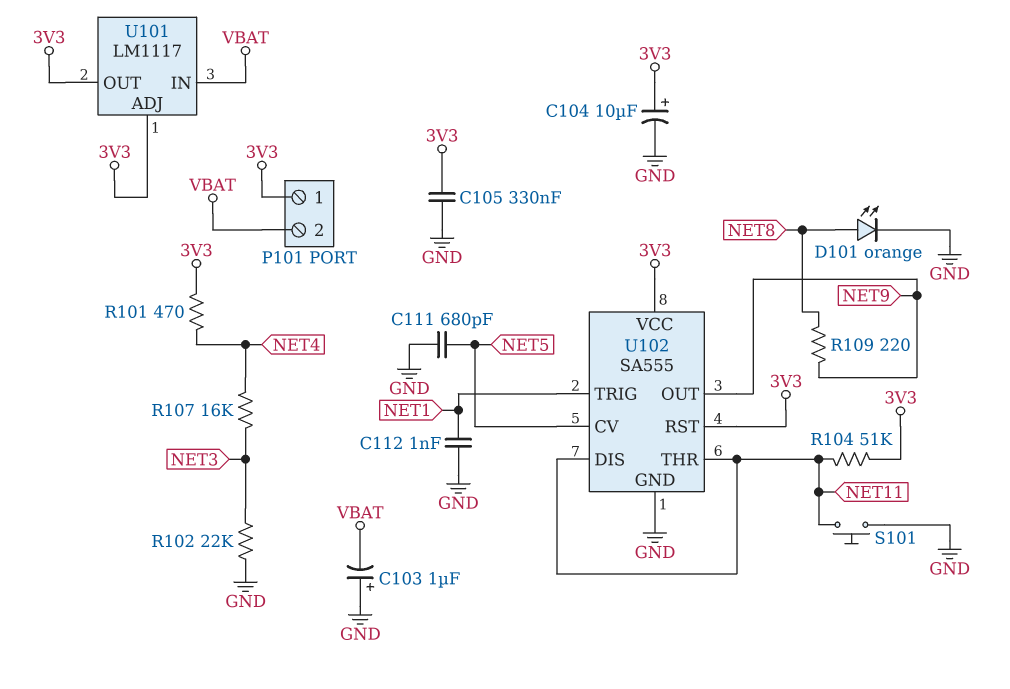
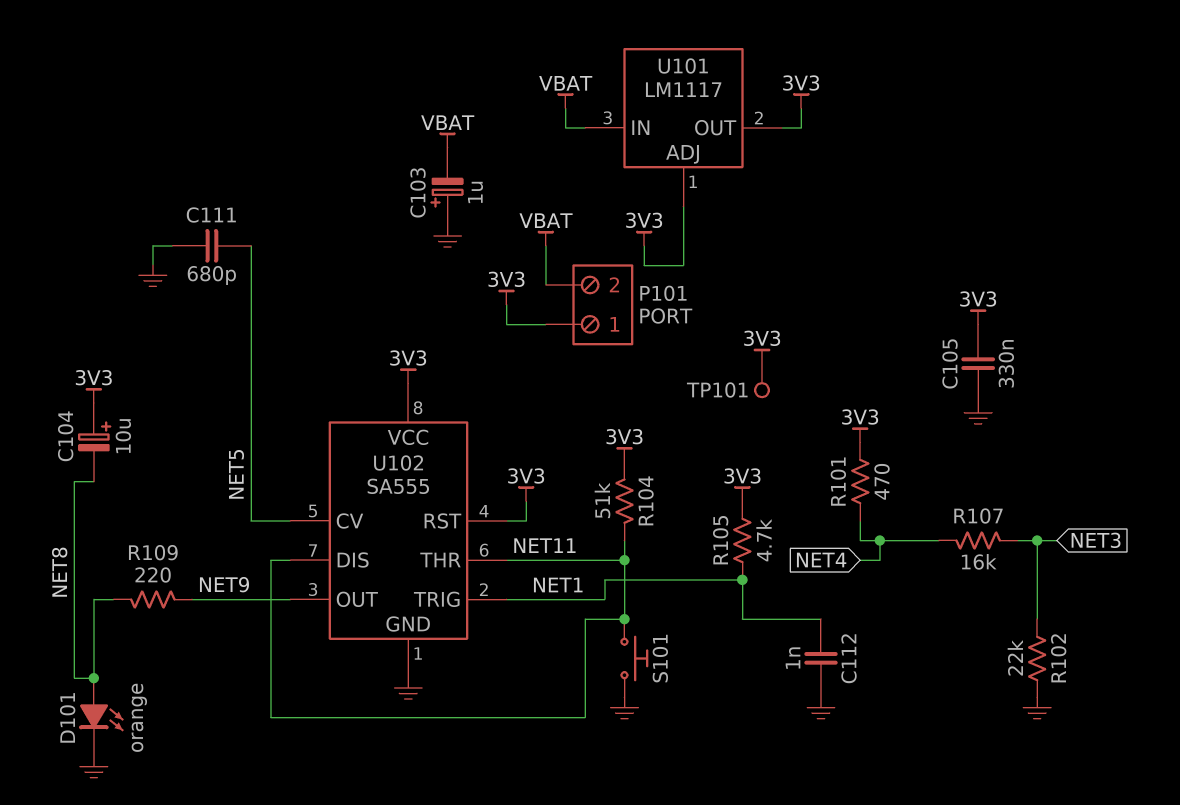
C104: 10uF (plus 3V3, minus GND) -> 10uF (plus 3V3, minus NET8)
R105: none -> 4.7k (3V3, NET1)
TP101: none -> test point (3V3)

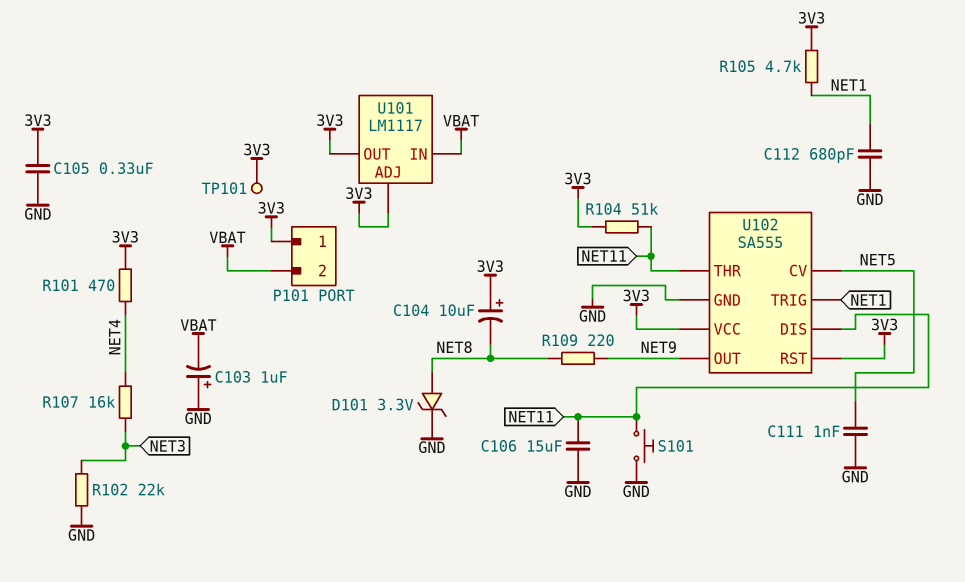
C106: none -> 15uF (GND, NET11)
C111: 680pF (GND, NET5) -> 1nF (GND, NET5)
C112: 1nF (GND, NET1) -> 680pF (GND, NET1)
D101: LED orange (A NET8, K GND) -> zener 3.3V (A NET8, K GND)

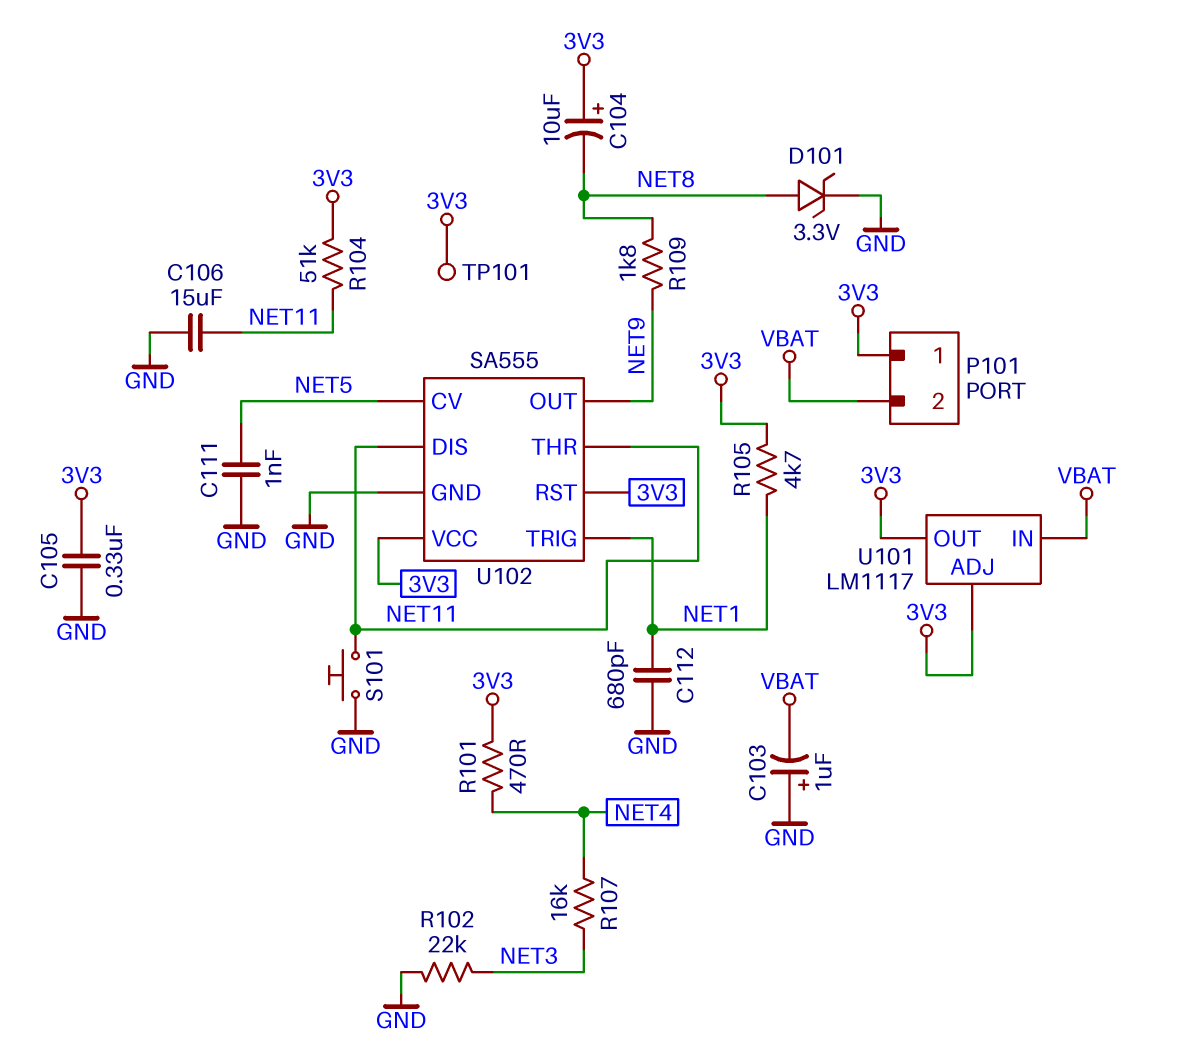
R109: 220 (NET8, NET9) -> 1.8k (NET8, NET9)

